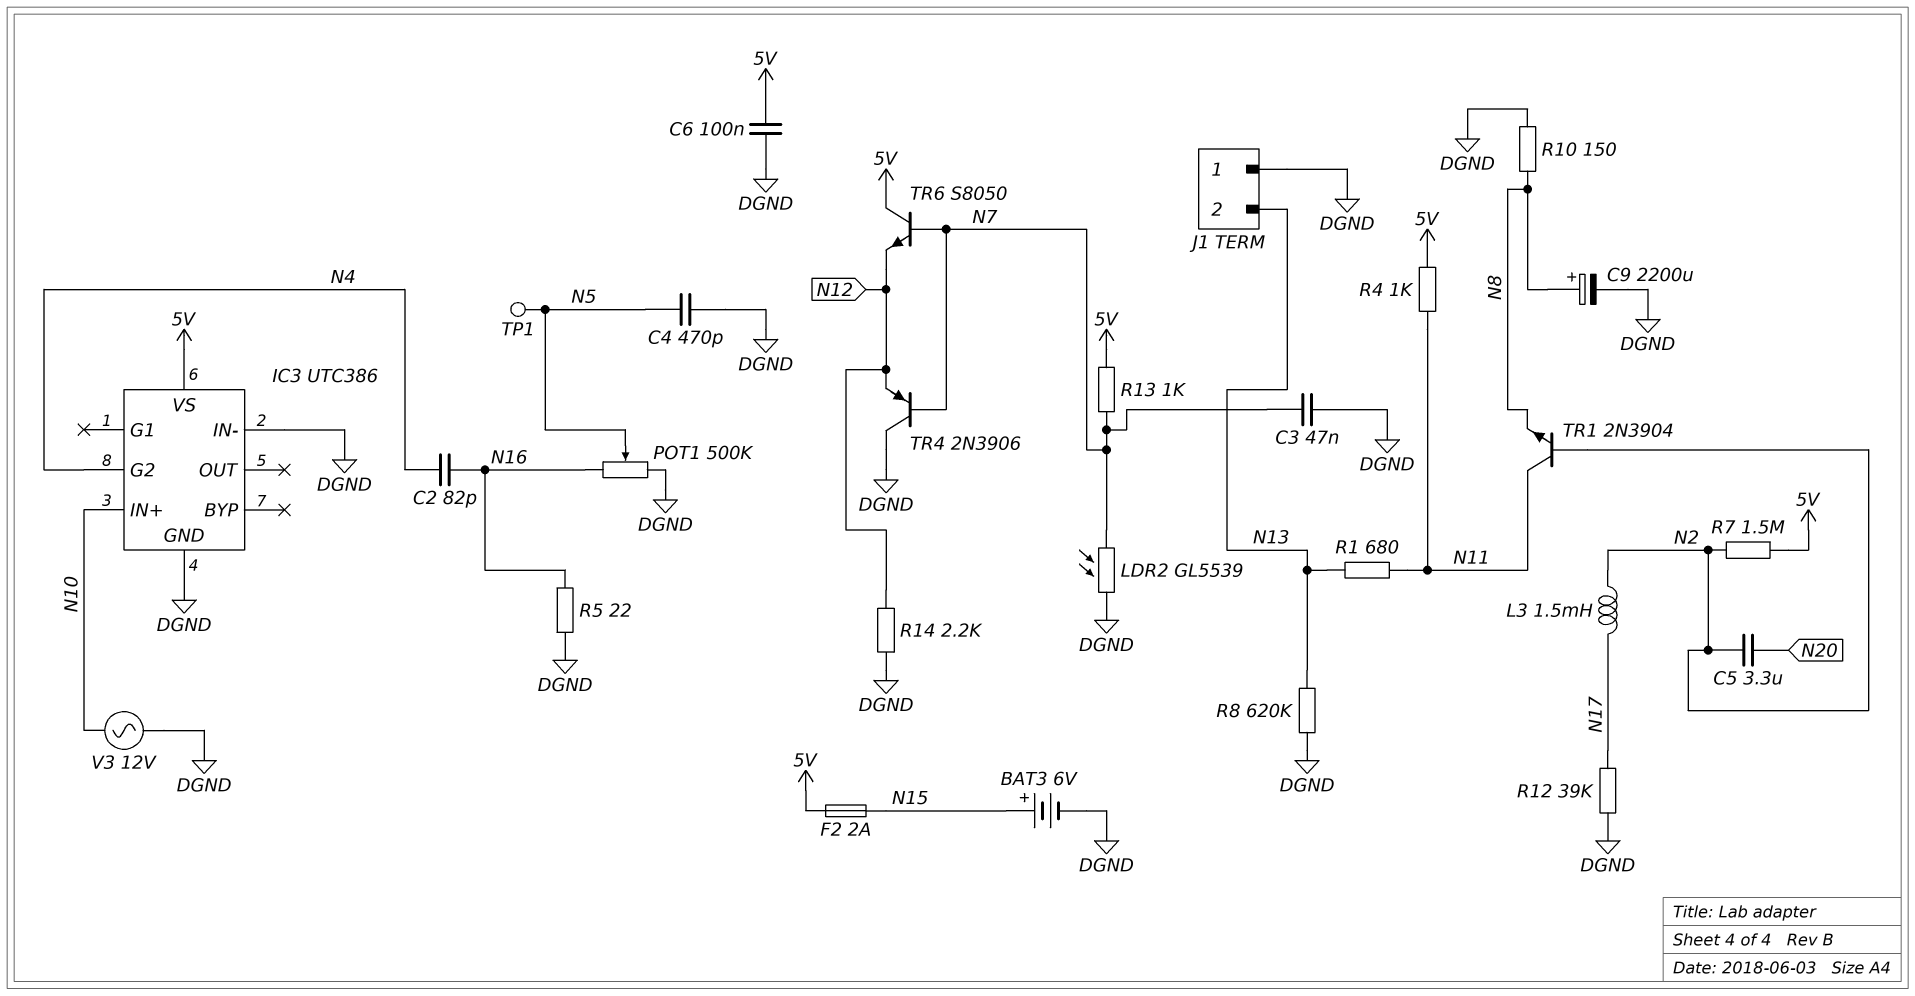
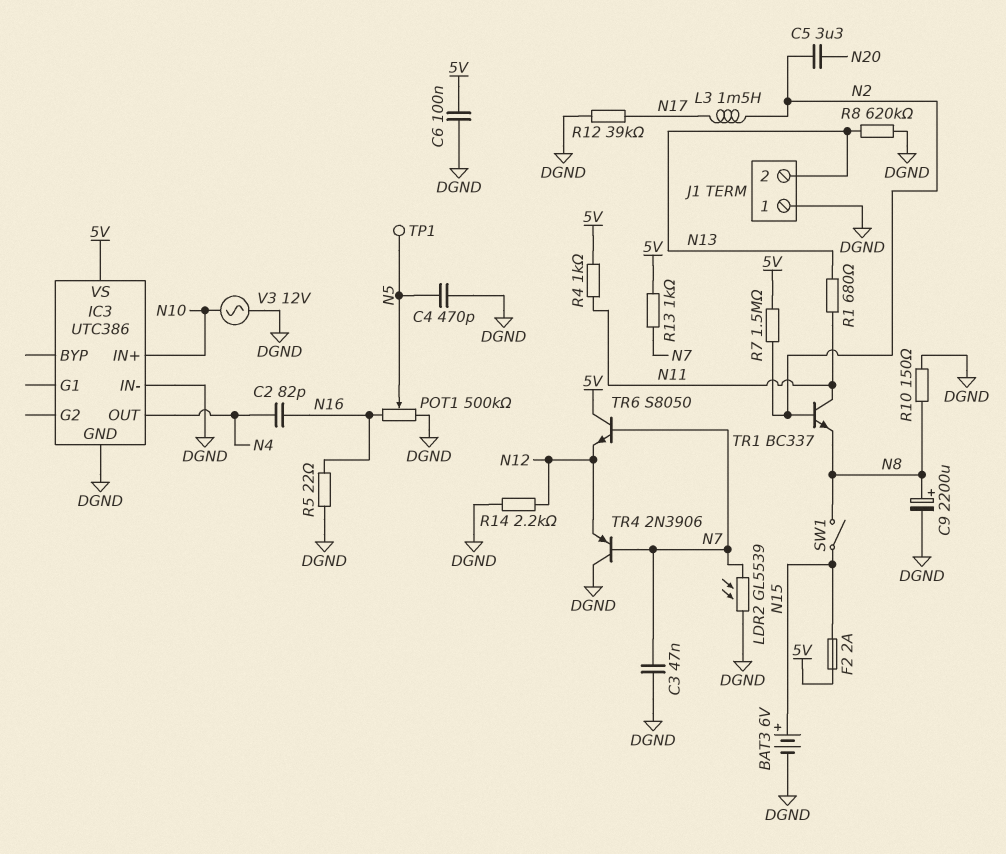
IC3 pin G2: N4 -> none
IC3 pin OUT: none -> N4
SW1: none -> switch (N8, N15)
TR1: NPN 2N3904 (B N2, C N11, E N8) -> NPN BC337 (B N2, C N11, E N8)

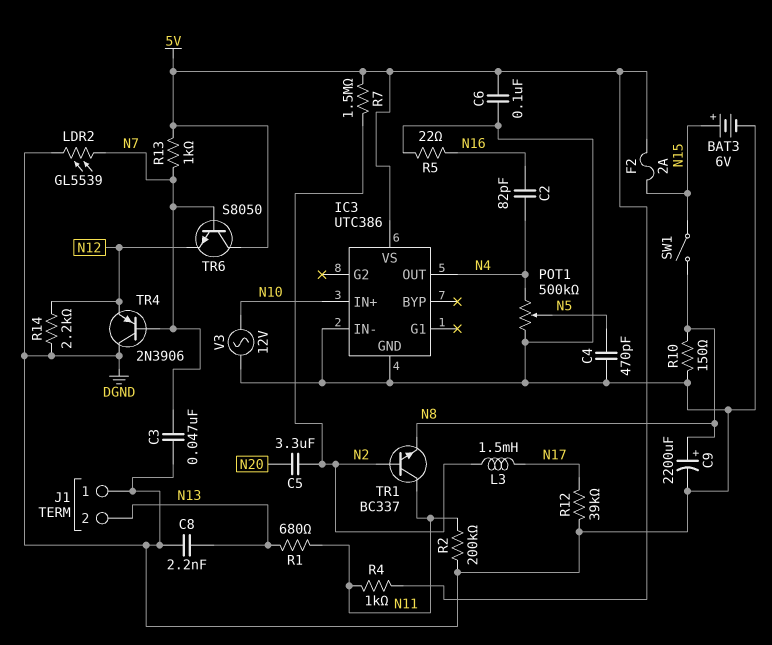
C8: none -> 2.2nF (DGND, N13)
POT1: 500k (DGND, N16, wiper N5) -> 500k (DGND, N4, wiper N5)
R2: none -> 200k (DGND, N11)
R8: 620k (DGND, N13) -> none
TP1: test point (N5) -> none

